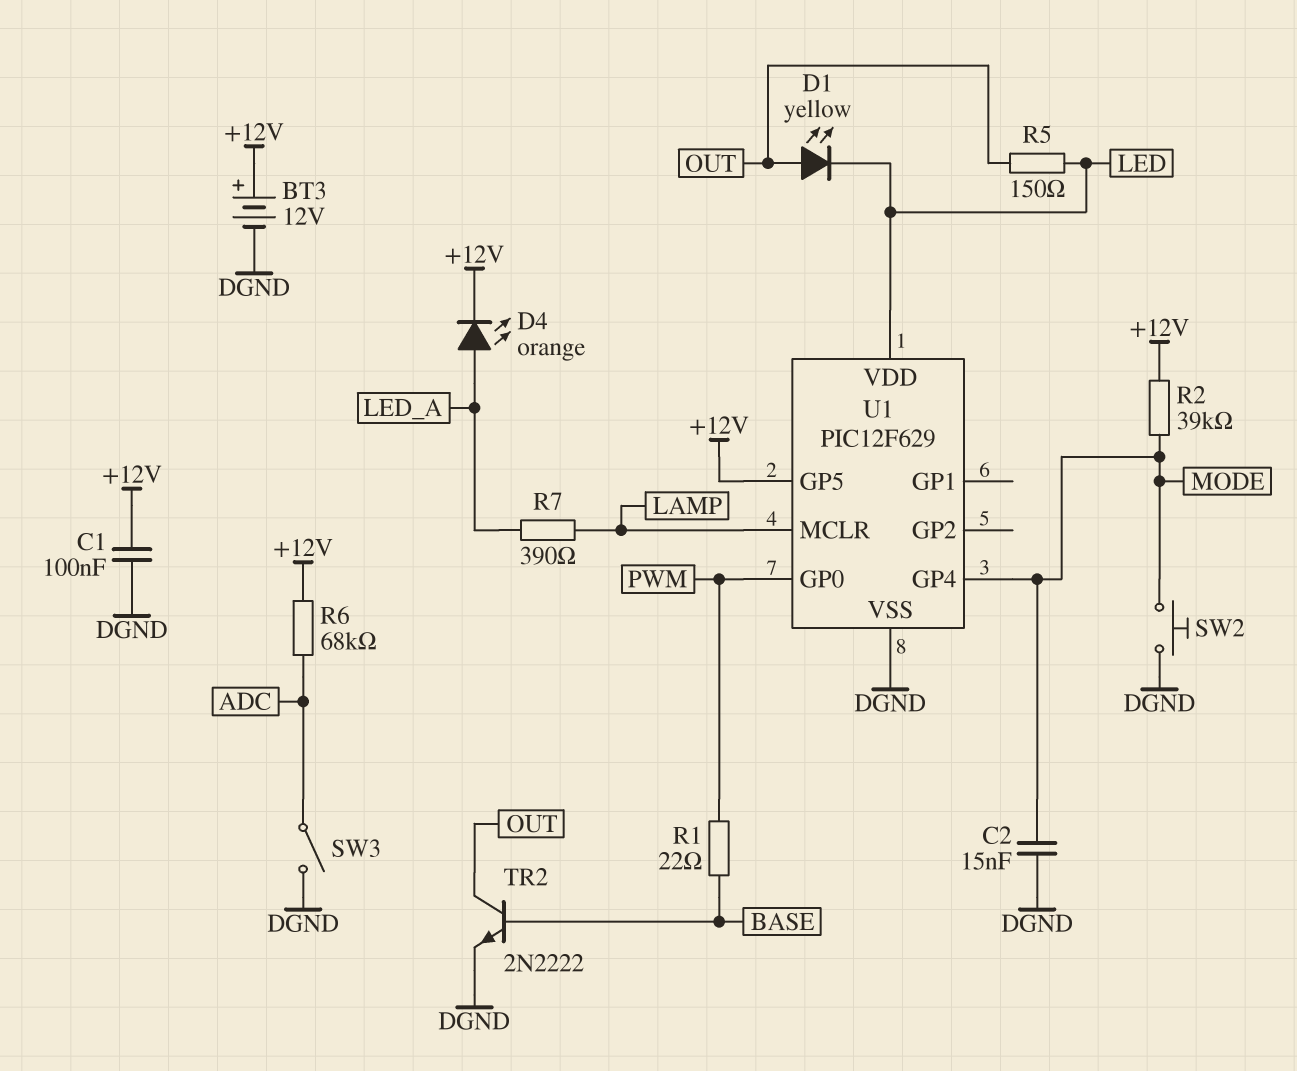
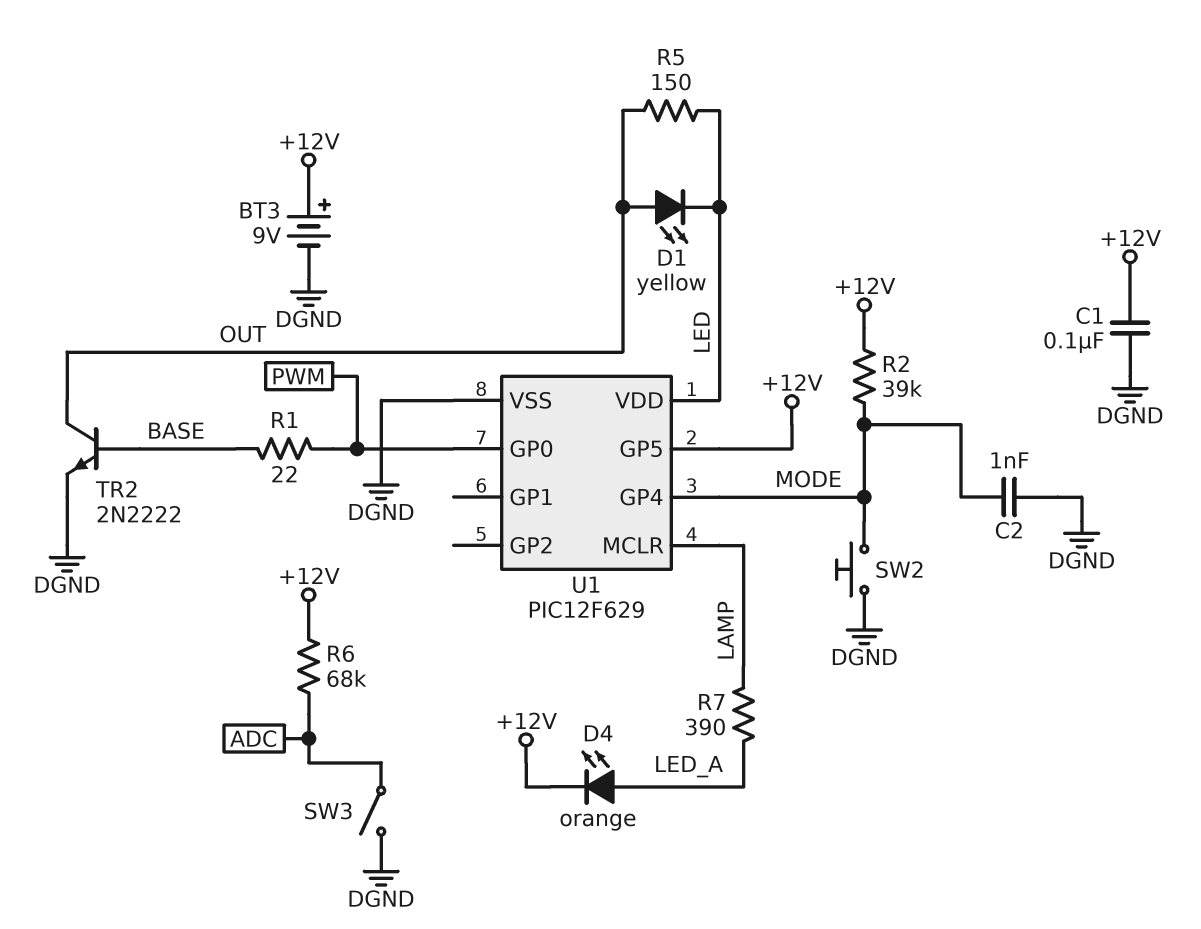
BT3: 12V (plus +12V, minus DGND) -> 9V (plus +12V, minus DGND)
C2: 15nF (DGND, MODE) -> 1nF (DGND, MODE)

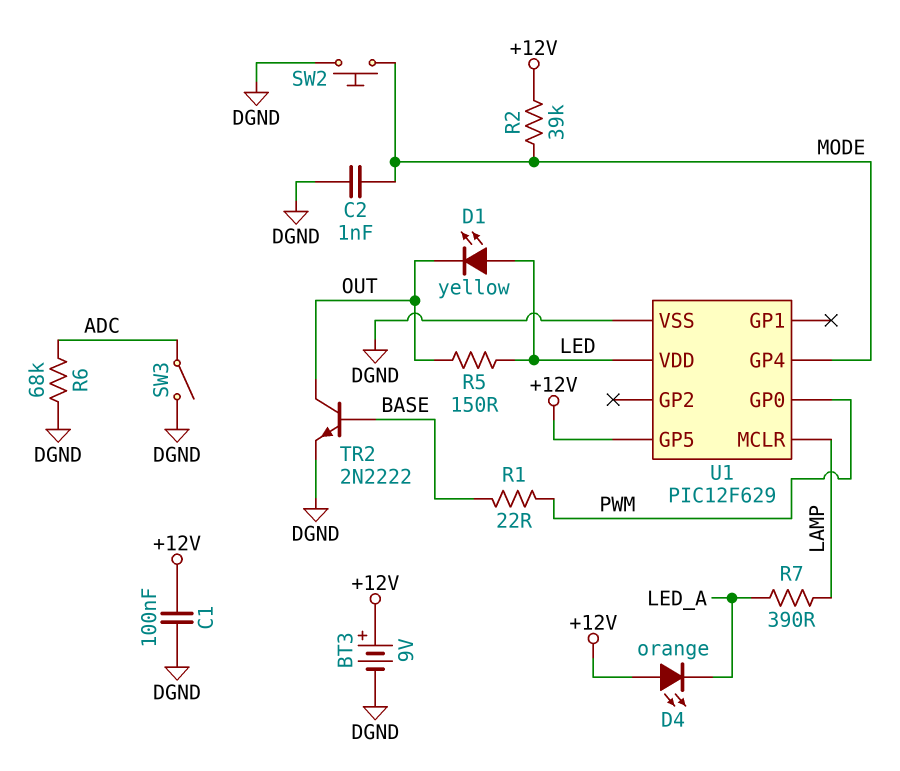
D1: LED yellow (A OUT, K LED) -> LED yellow (A LED, K OUT)
D4: LED orange (A LED_A, K +12V) -> LED orange (A +12V, K LED_A)
R6: 68k (+12V, ADC) -> 68k (ADC, DGND)

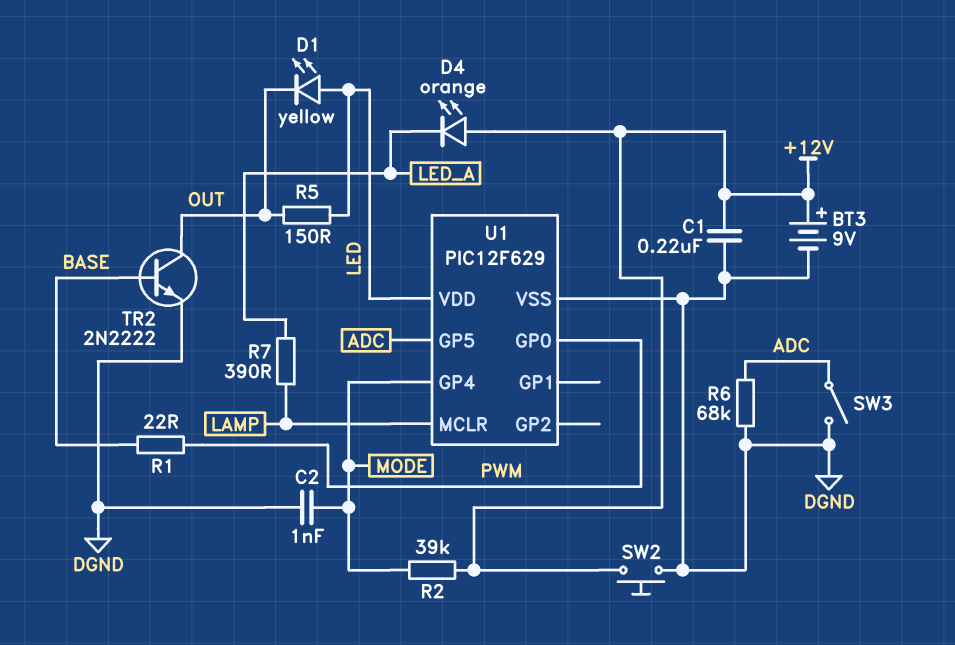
C1: 100nF (+12V, DGND) -> 220nF (+12V, DGND)
SW2: button (DGND, MODE) -> button (+12V, DGND)
U1 pin GP5: +12V -> ADC

